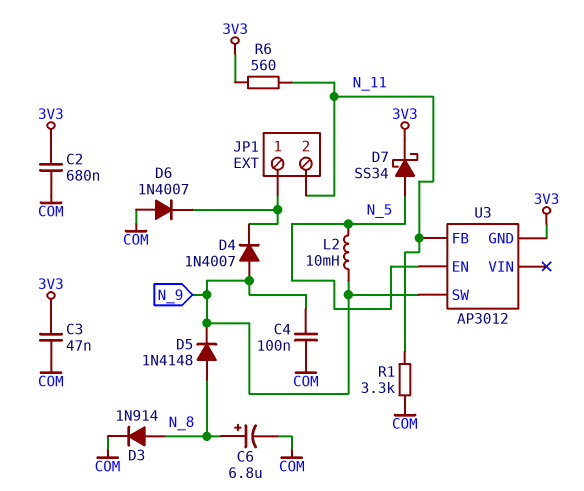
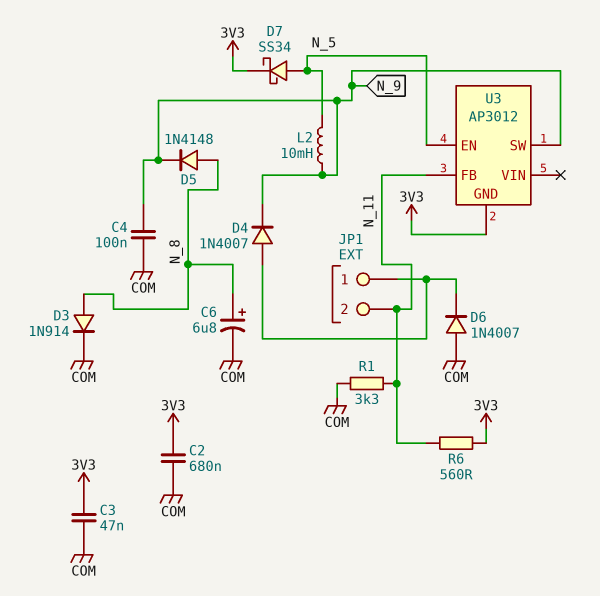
D4: diode 1N4007 (A N_9, K JP1/1) -> diode 1N4007 (A JP1/1, K N_9)

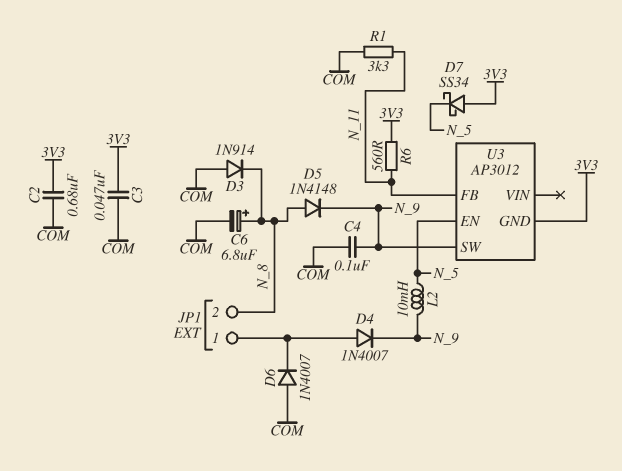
D3: diode 1N914 (A N_8, K COM) -> diode 1N914 (A COM, K N_8)
D7: schottky SS34 (A N_5, K 3V3) -> schottky SS34 (A 3V3, K N_5)
JP1 pin 2: N_11 -> N_8

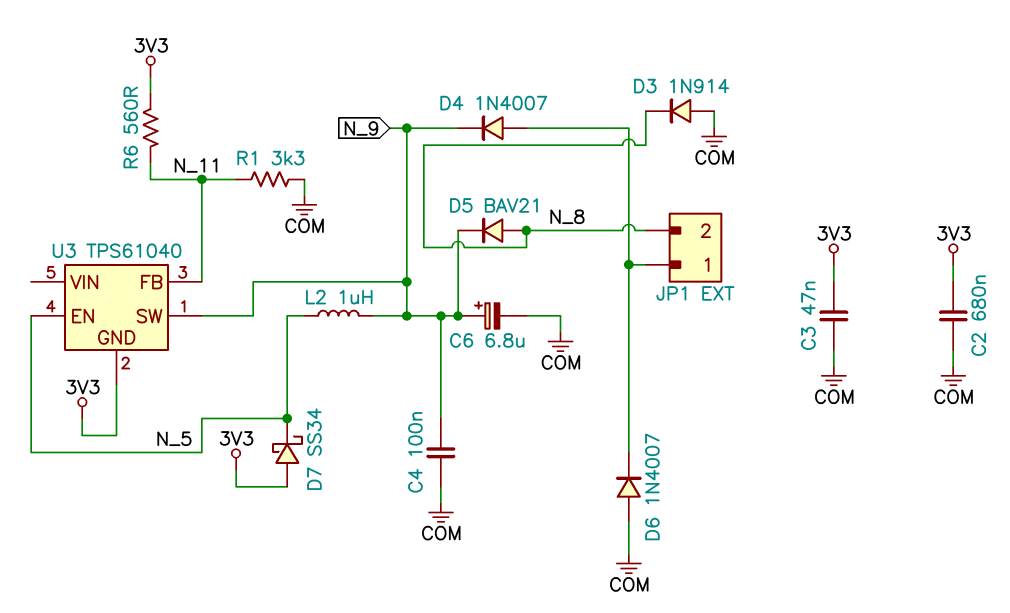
C6: 6.8uF (plus N_8, minus COM) -> 6.8uF (plus N_9, minus COM)
D5: diode 1N4148 (A N_8, K N_9) -> diode BAV21 (A N_8, K N_9)
L2: 10mH (N_5, N_9) -> 1uH (N_5, N_9)
U3: AP3012 -> TPS61040

